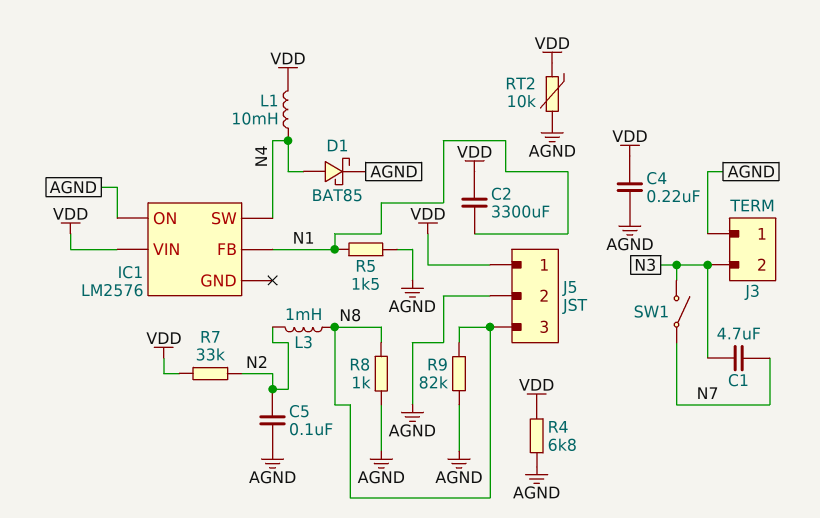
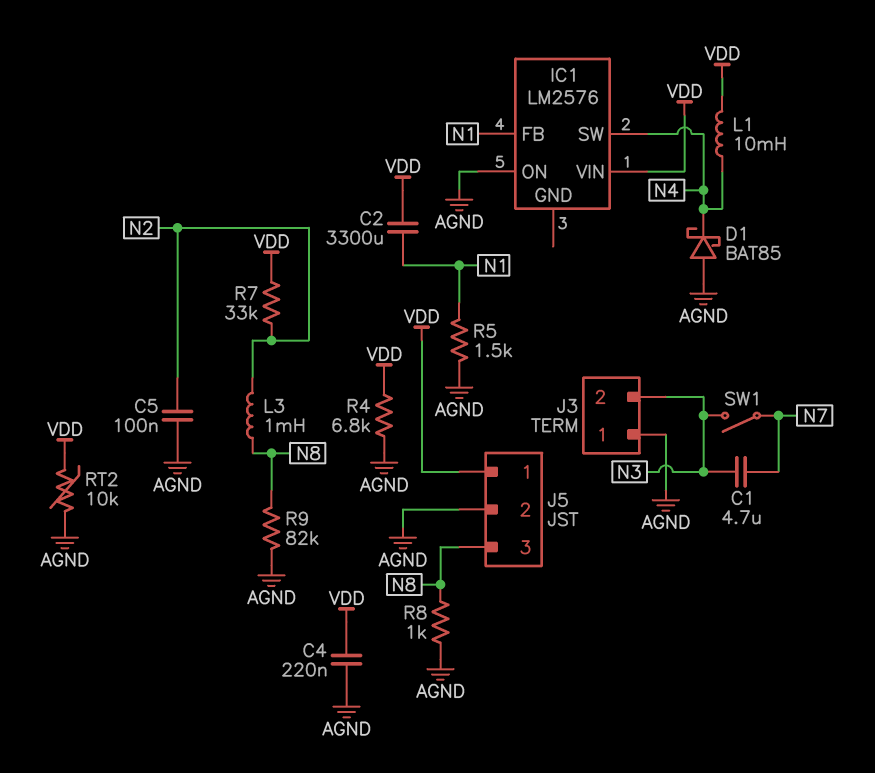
D1: schottky BAT85 (A N4, K AGND) -> schottky BAT85 (A AGND, K N4)

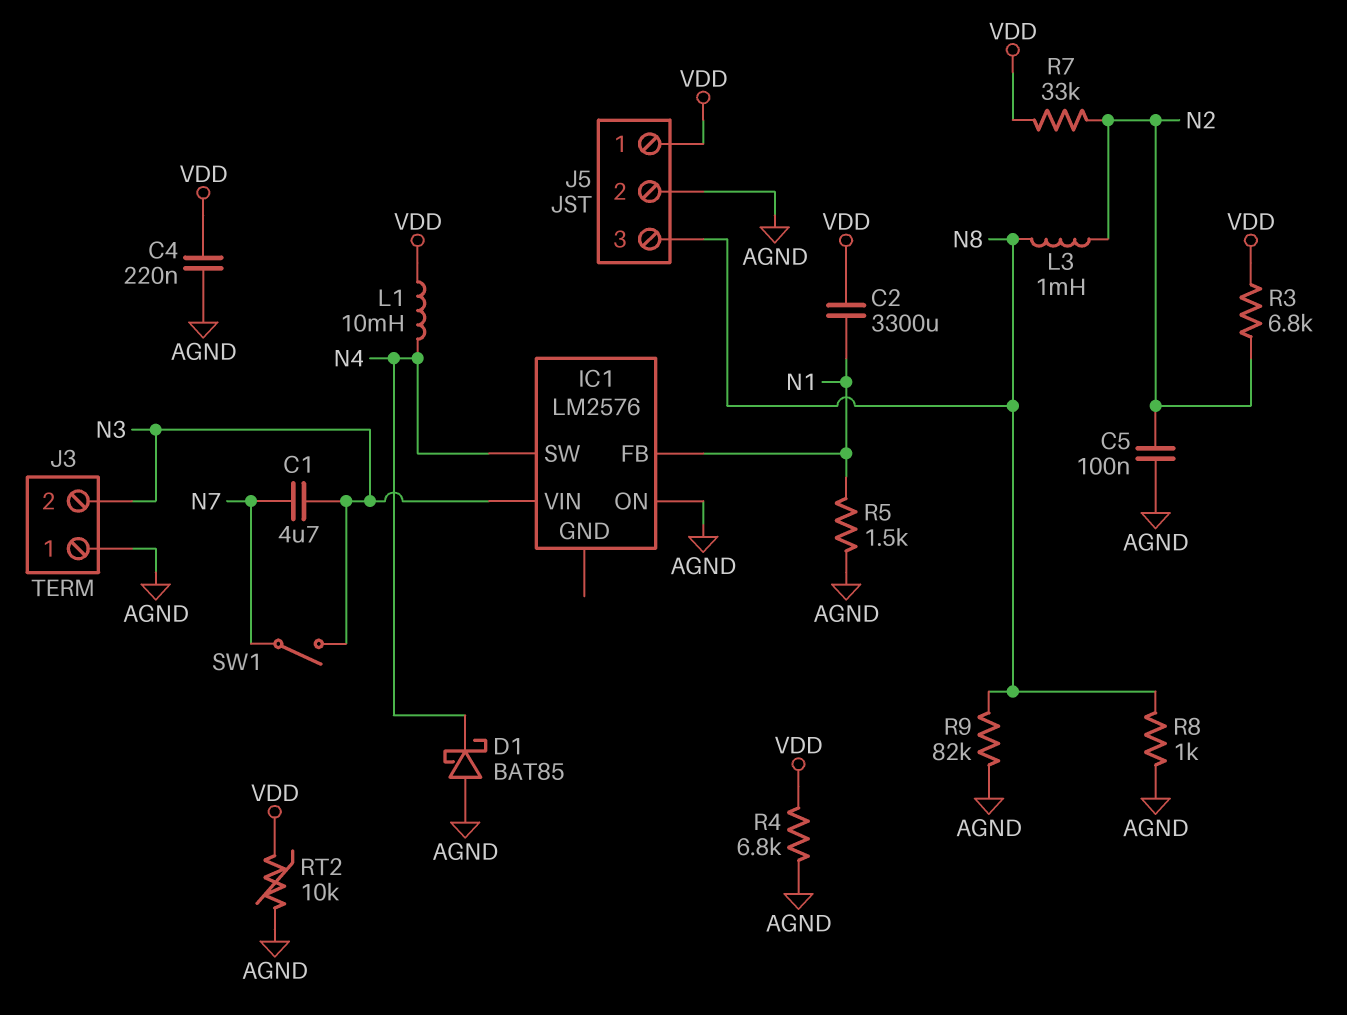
IC1 pin VIN: VDD -> N3
R3: none -> 6.8k (N2, VDD)

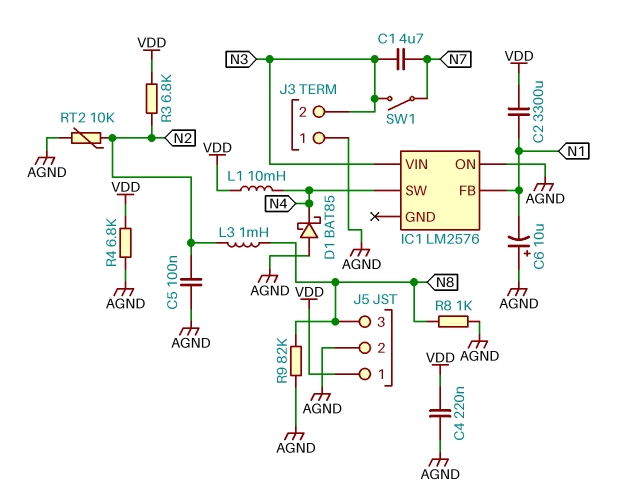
C6: none -> 10uF (plus AGND, minus N1)
R5: 1.5k (AGND, N1) -> none
R7: 33k (N2, VDD) -> none
RT2: 10k (AGND, VDD) -> 10k (AGND, N2)

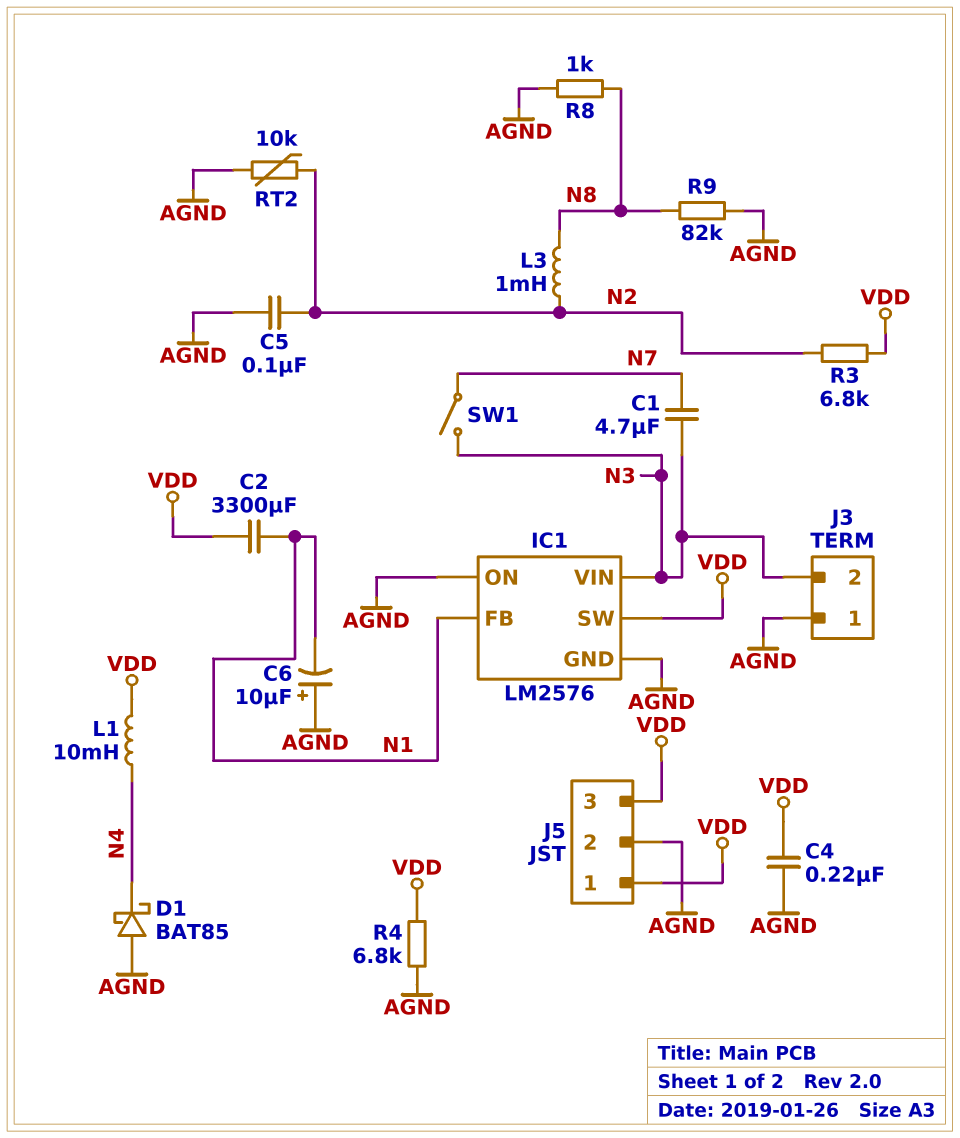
IC1 pin GND: none -> AGND
IC1 pin SW: N4 -> VDD
J5 pin 3: N8 -> VDD

